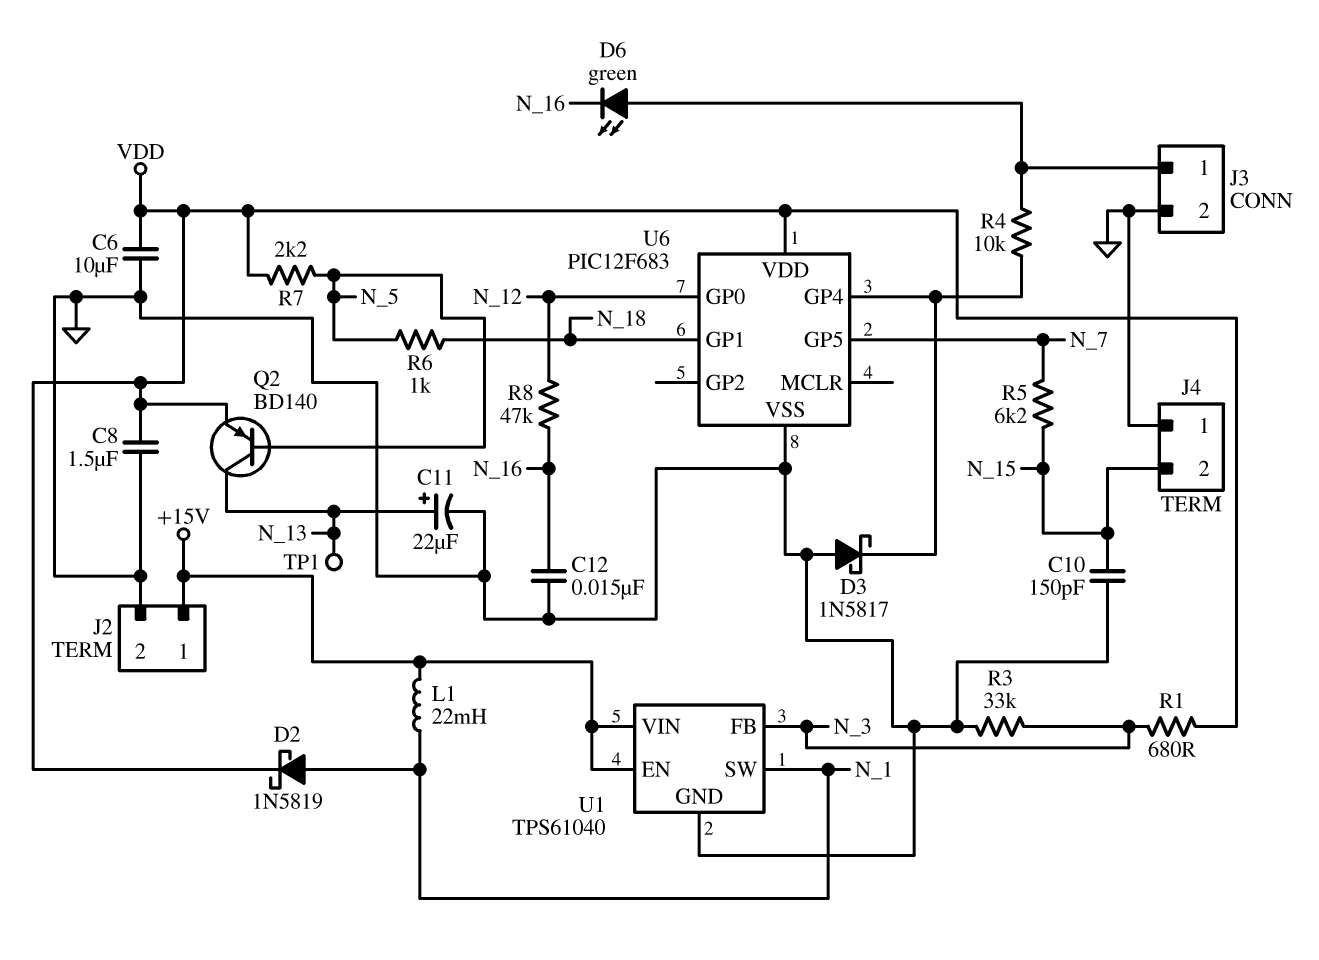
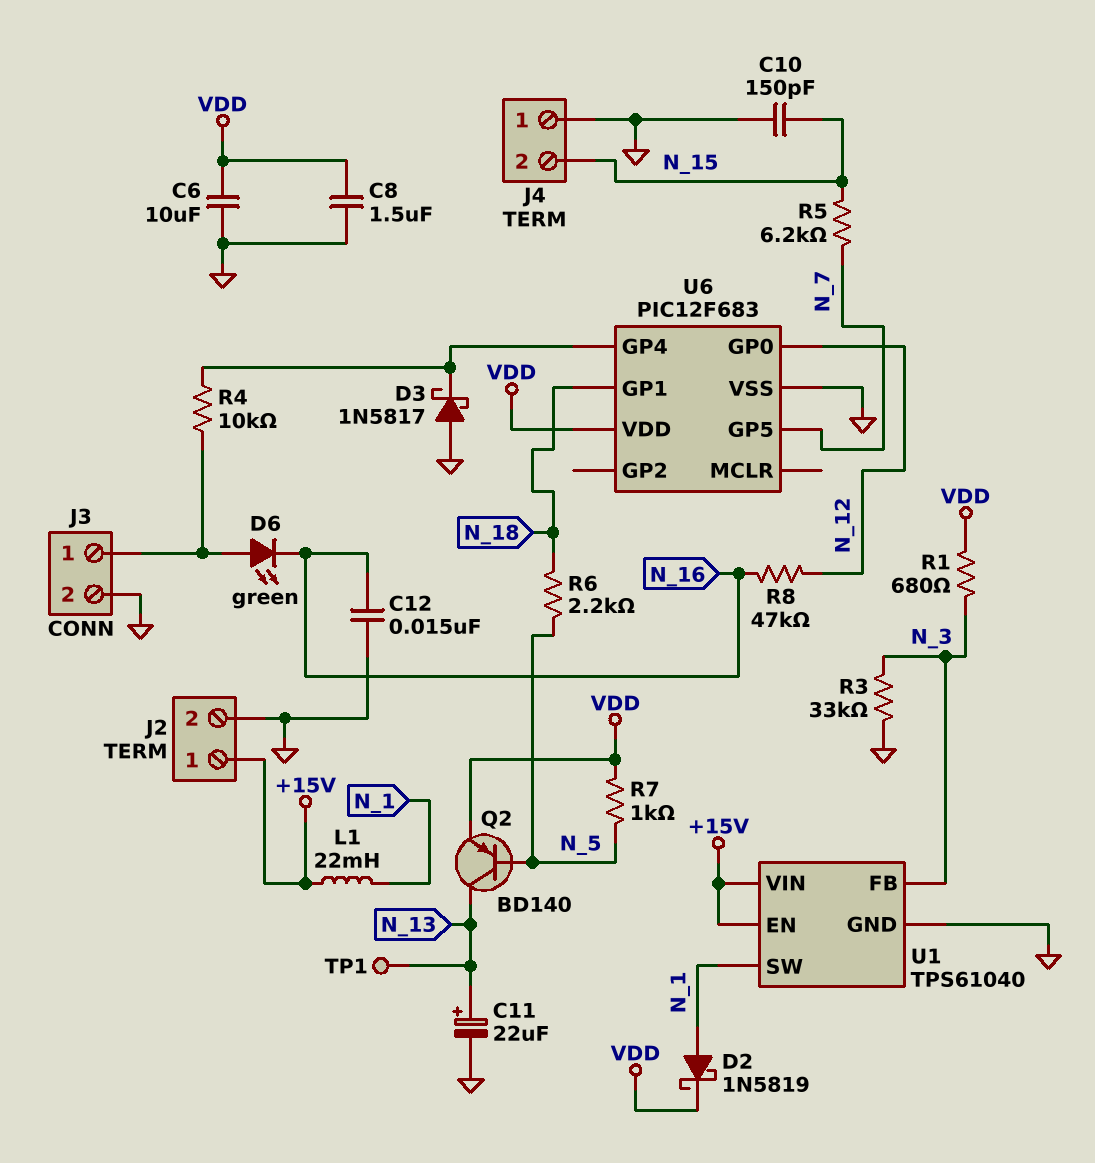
R6: 1k (N_5, N_18) -> 2.2k (N_5, N_18)
R7: 2.2k (N_5, VDD) -> 1k (N_5, VDD)

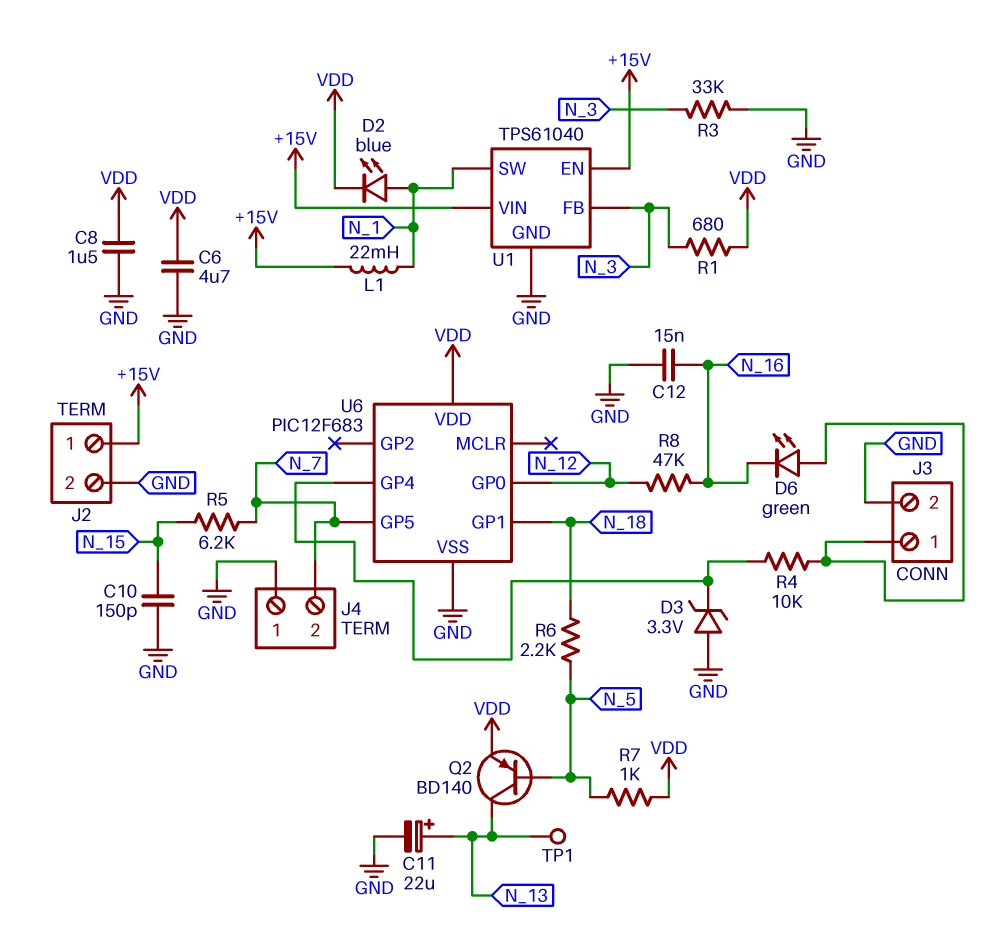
C6: 10uF (GND, VDD) -> 4.7uF (GND, VDD)
D2: schottky 1N5819 (A N_1, K VDD) -> LED blue (A N_1, K VDD)
D3: schottky 1N5817 (A GND, K U6/GP4) -> zener 3.3V (A GND, K U6/GP4)
J4 pin 2: N_15 -> N_7

